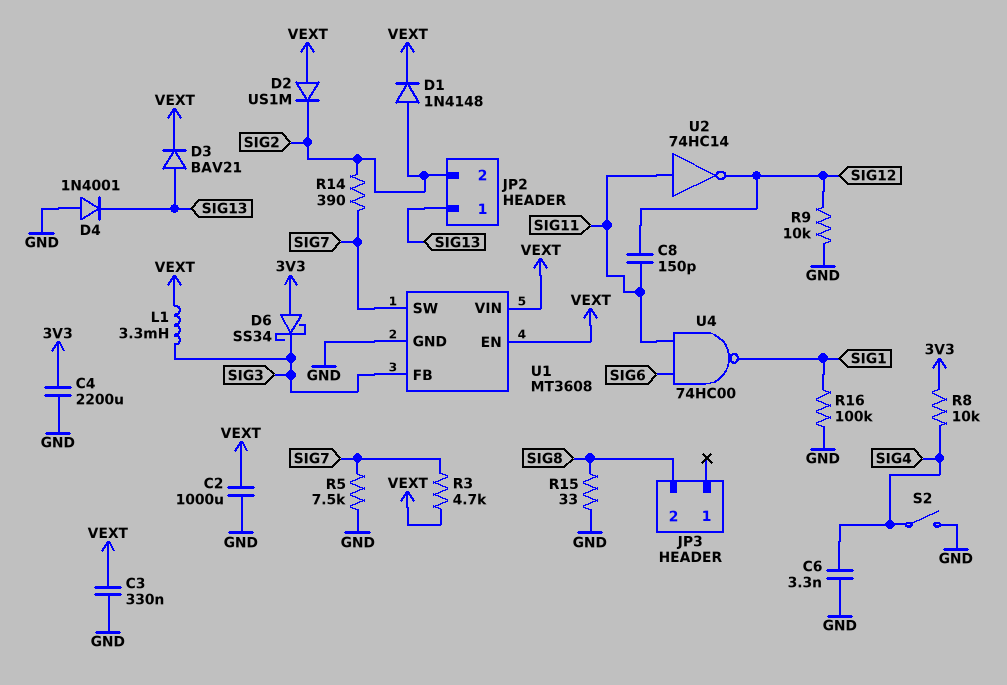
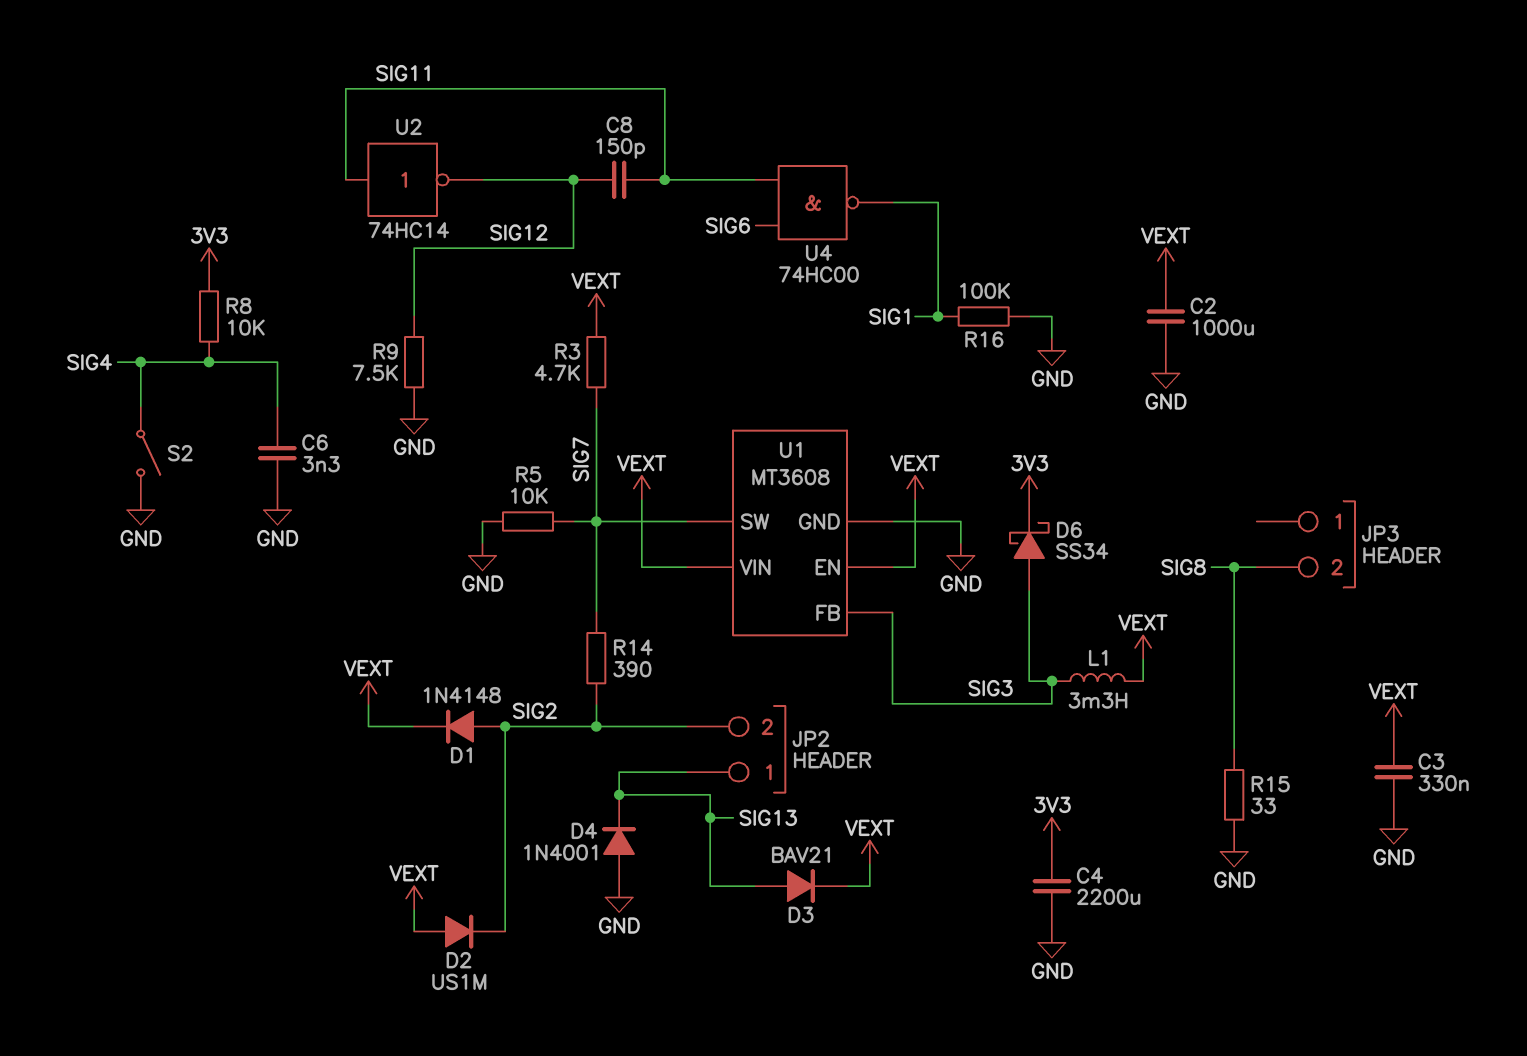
D6: schottky SS34 (A 3V3, K SIG3) -> schottky SS34 (A SIG3, K 3V3)
R5: 7.5k (GND, SIG7) -> 10k (GND, SIG7)
R9: 10k (GND, SIG12) -> 7.5k (GND, SIG12)

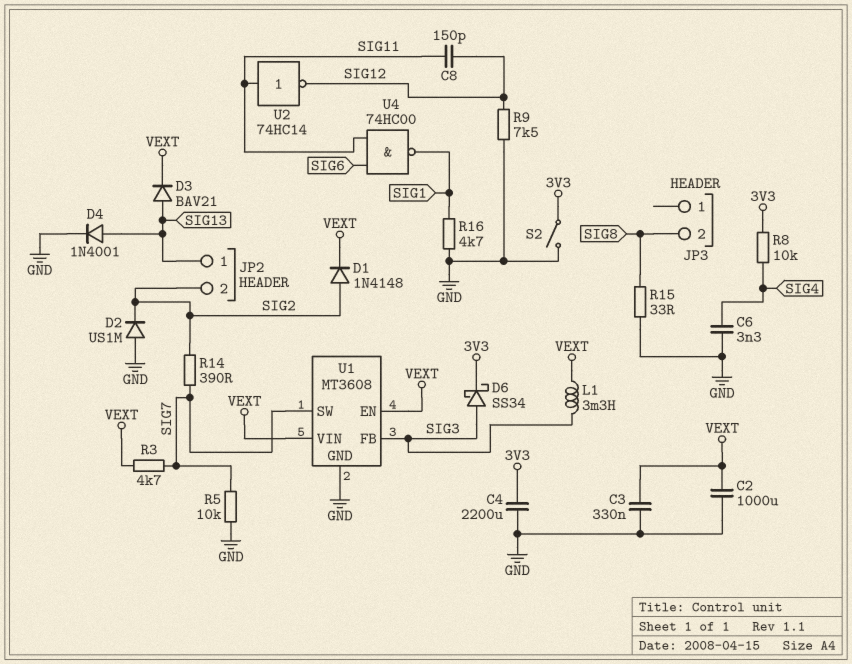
D2: diode US1M (A VEXT, K SIG2) -> diode US1M (A GND, K SIG2)
D4: diode 1N4001 (A GND, K SIG13) -> diode 1N4001 (A SIG13, K GND)
R16: 100k (GND, SIG1) -> 4.7k (GND, SIG1)
S2: switch (GND, SIG4) -> switch (3V3, GND)

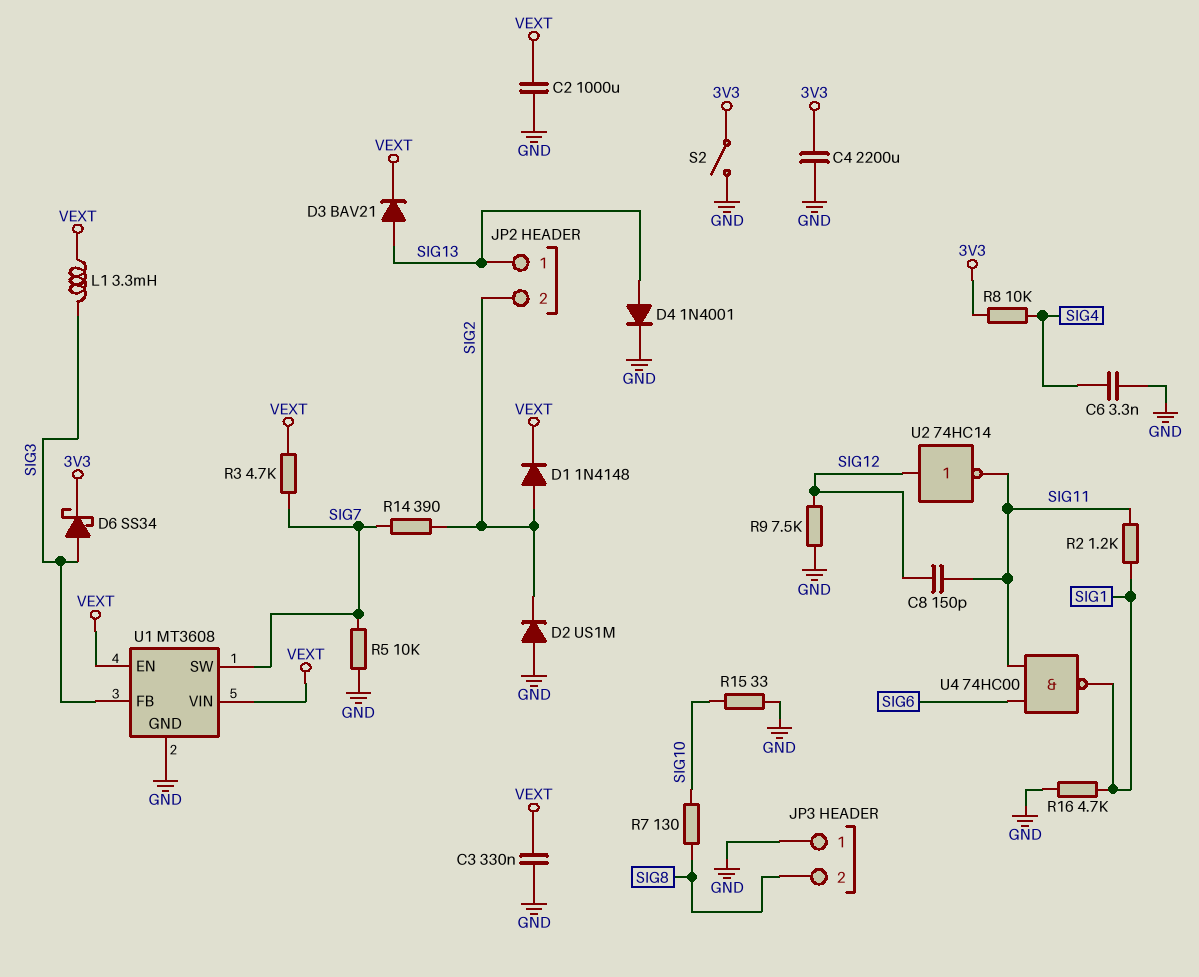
JP3 pin 1: none -> GND
R2: none -> 1.2k (SIG1, SIG11)
R7: none -> 130 (SIG8, SIG10)
R15: 33 (GND, SIG8) -> 33 (GND, SIG10)
U2: NOT 74HC14 (in SIG11, out SIG12) -> NOT 74HC14 (in SIG12, out SIG11)

